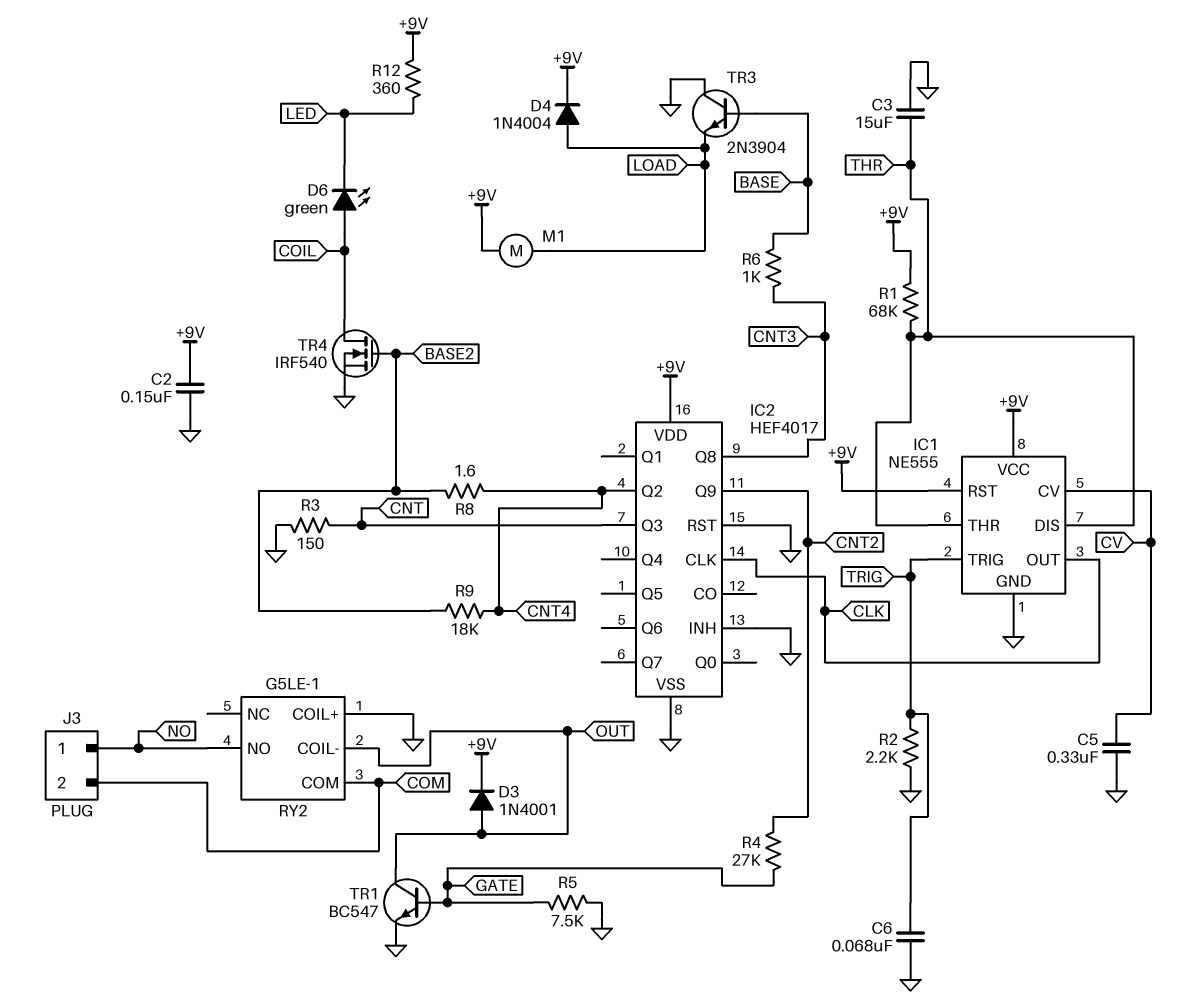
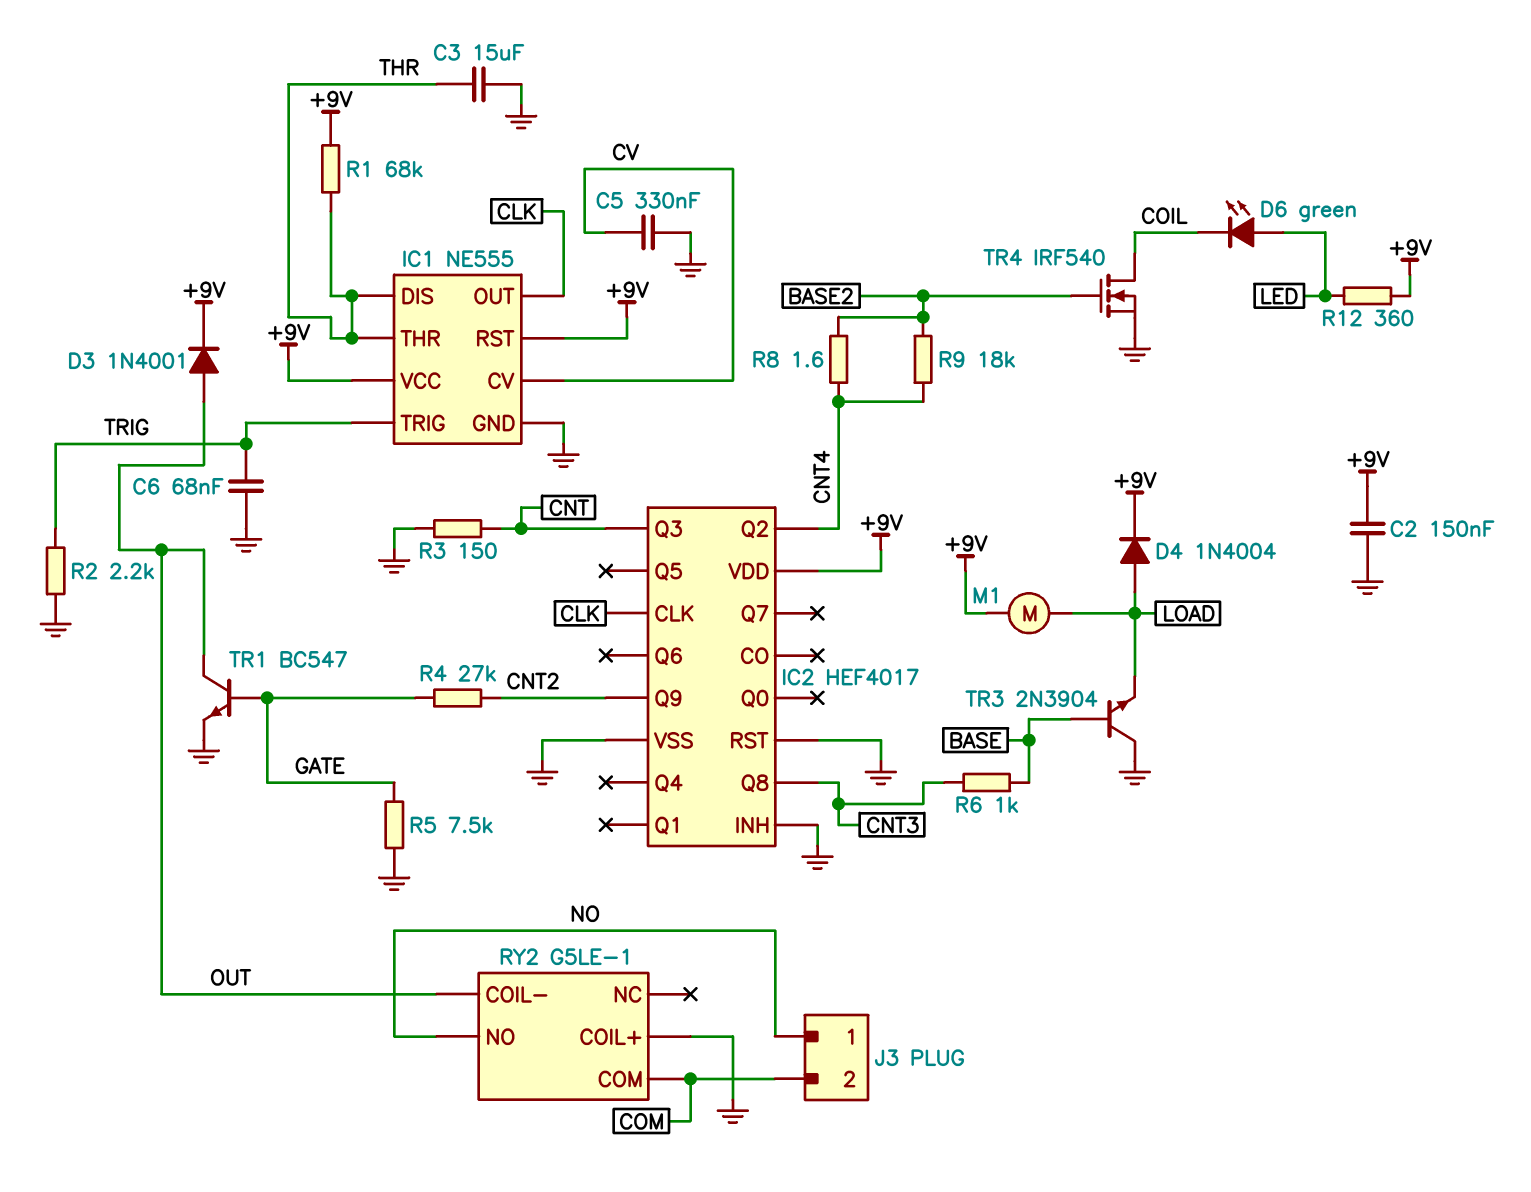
D6: LED green (A COIL, K LED) -> LED green (A LED, K COIL)

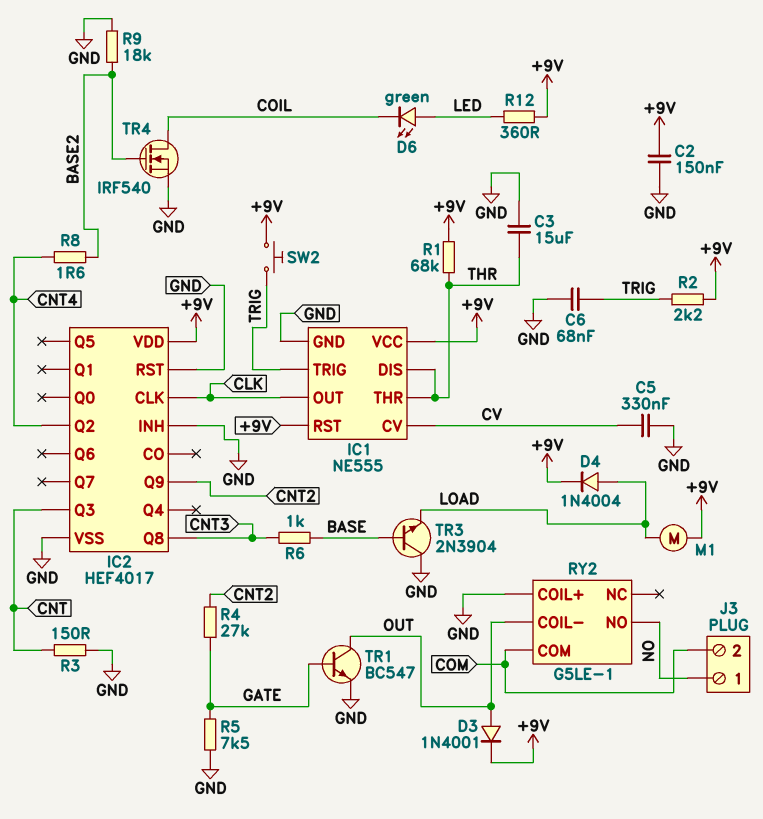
R2: 2.2k (GND, TRIG) -> 2.2k (+9V, TRIG)
R9: 18k (BASE2, CNT4) -> 18k (BASE2, GND)
SW2: none -> button (+9V, TRIG)

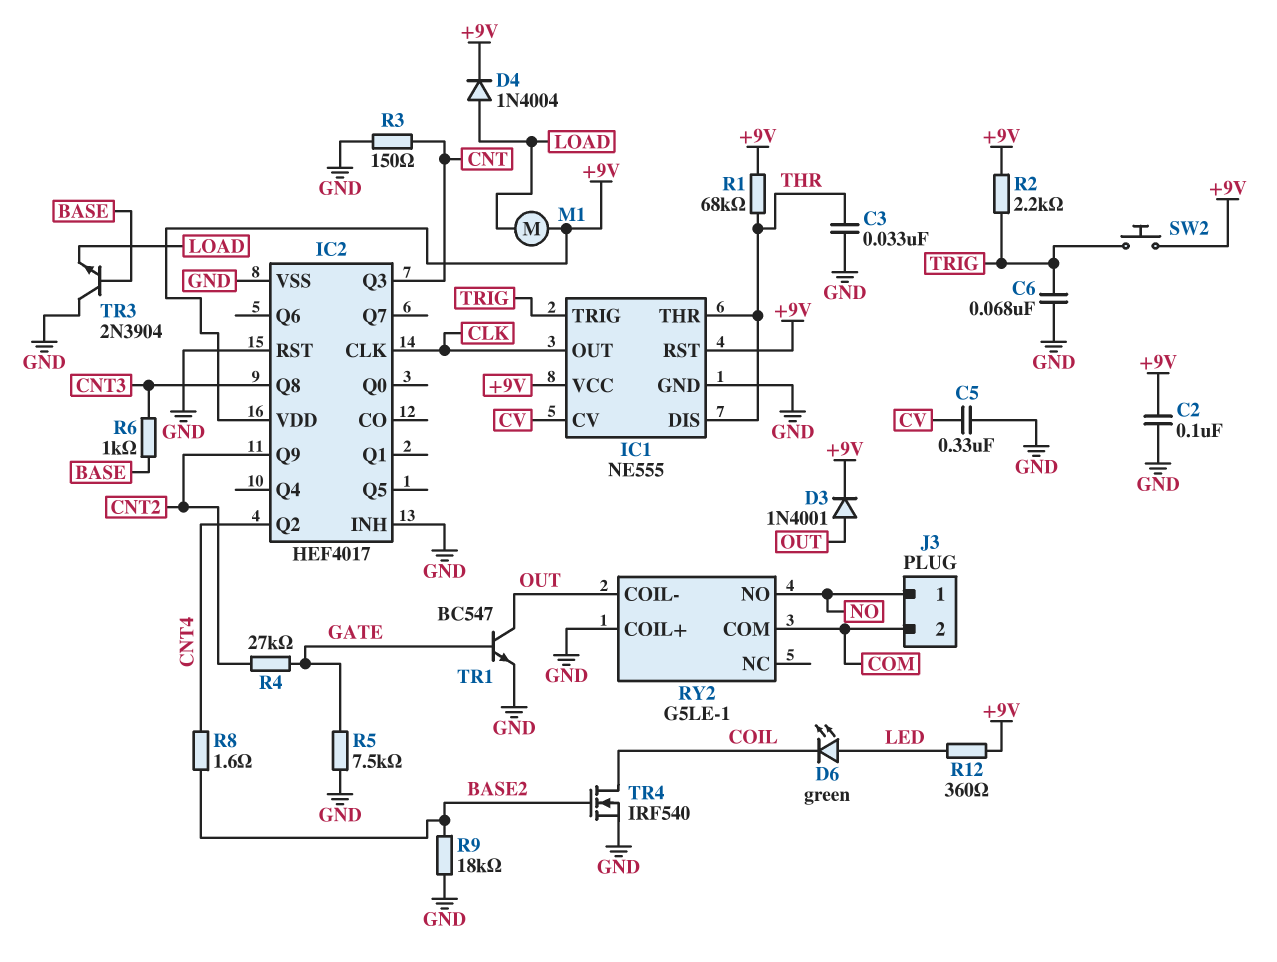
C2: 150nF (+9V, GND) -> 100nF (+9V, GND)
C3: 15uF (GND, THR) -> 33nF (GND, THR)

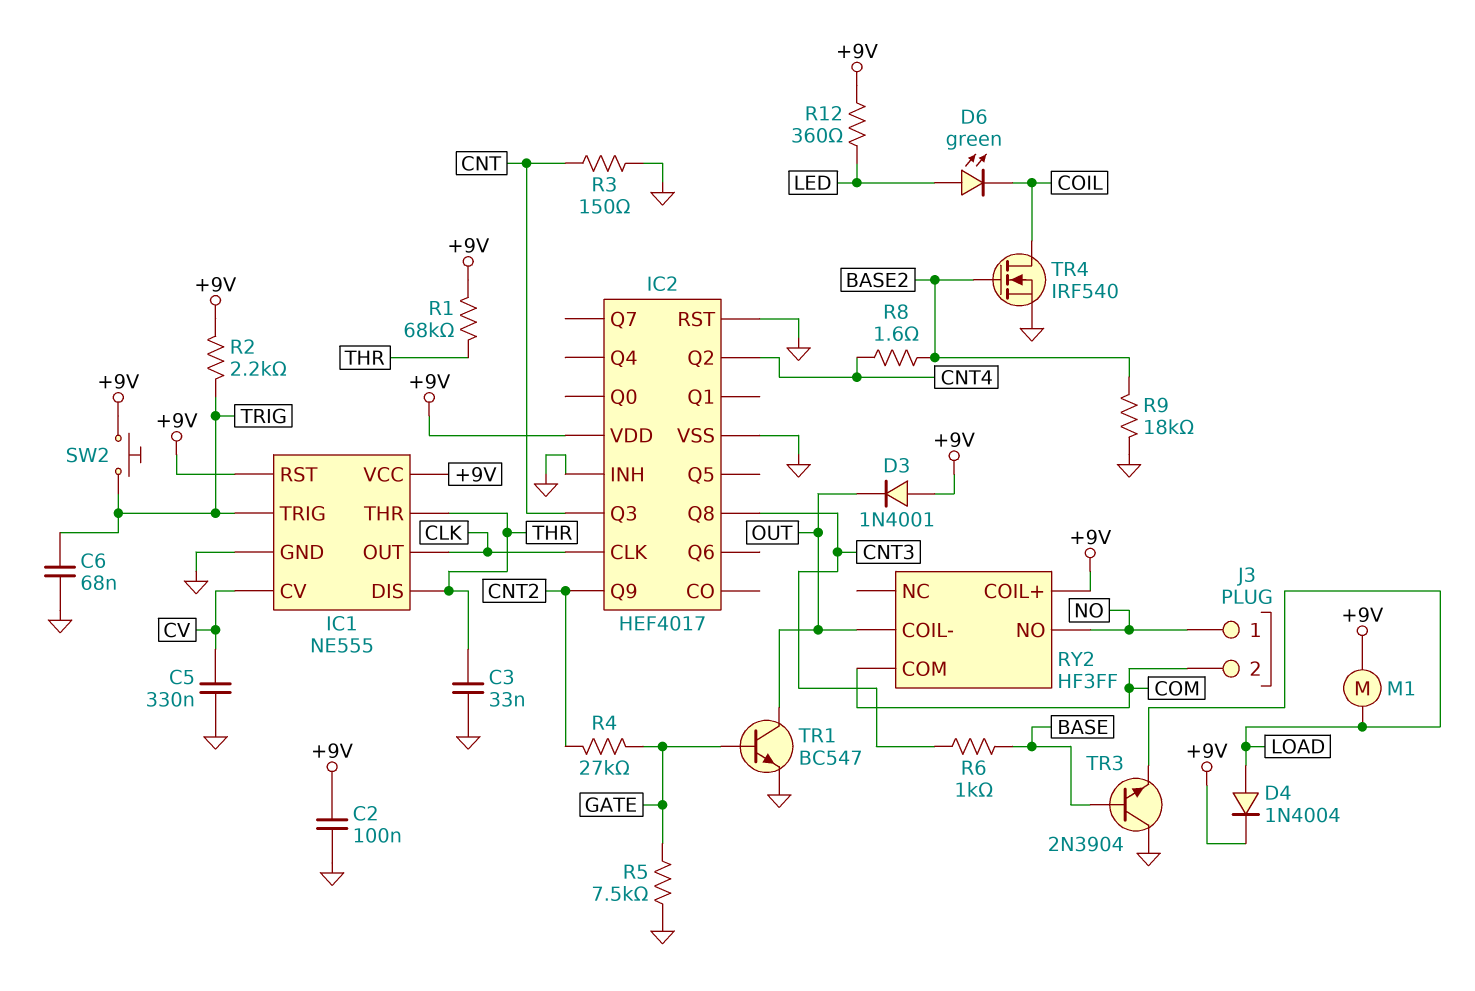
D3: diode 1N4001 (A OUT, K +9V) -> diode 1N4001 (A +9V, K OUT)
RY2: G5LE-1 -> HF3FF
RY2 pin COIL+: GND -> +9V

